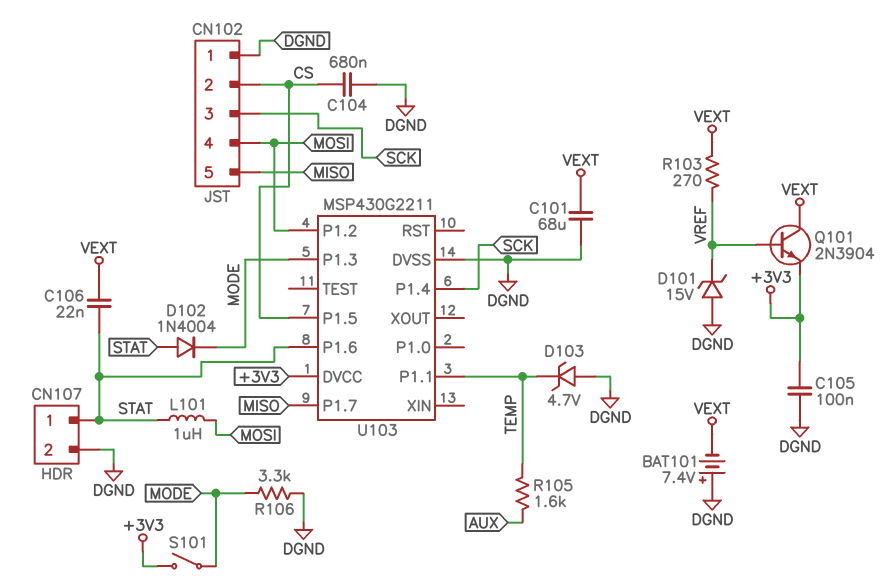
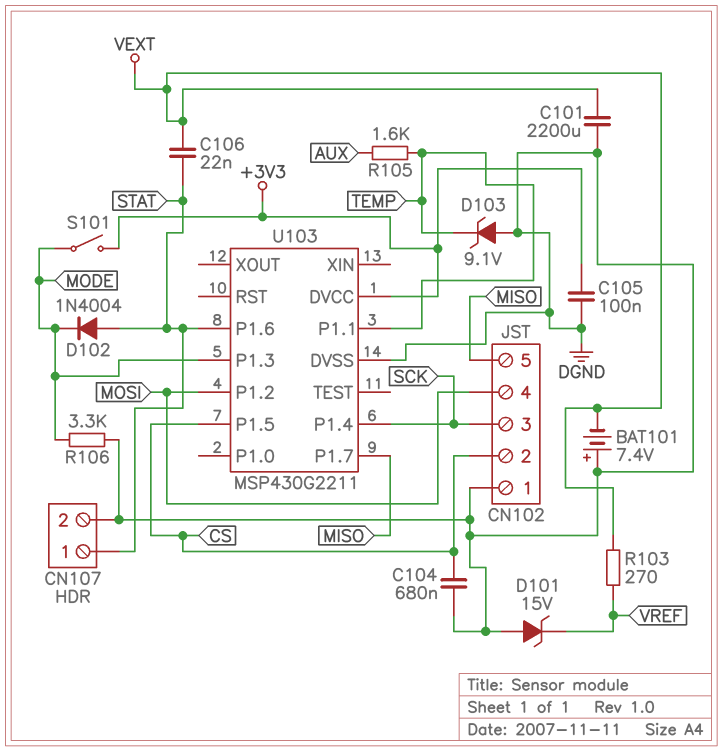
C101: 68uF (DGND, VEXT) -> 2200uF (DGND, VEXT)
D103: zener 4.7V (A DGND, K TEMP) -> zener 9.1V (A DGND, K TEMP)
L101: 1uH (MOSI, STAT) -> none
Q101: NPN 2N3904 (B VREF, C VEXT, E +3V3) -> none

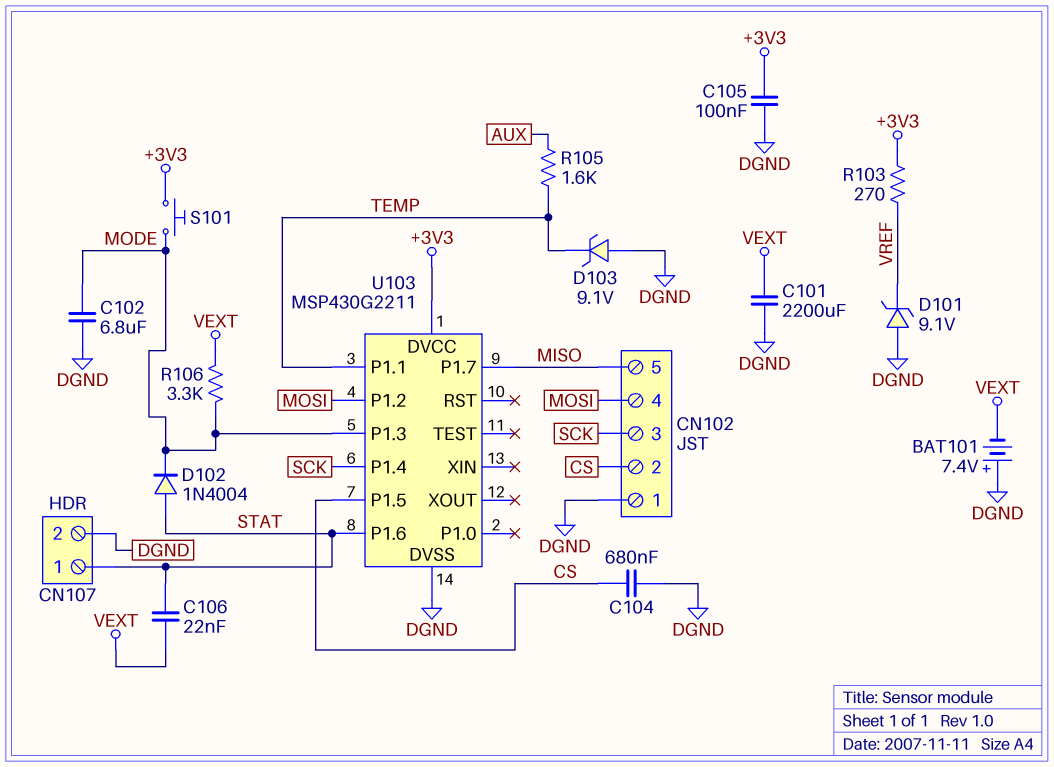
C102: none -> 6.8uF (DGND, MODE)
D101: zener 15V (A DGND, K VREF) -> zener 9.1V (A DGND, K VREF)
R103: 270 (VEXT, VREF) -> 270 (+3V3, VREF)
R106: 3.3k (DGND, MODE) -> 3.3k (MODE, VEXT)
S101: switch (+3V3, MODE) -> button (+3V3, MODE)

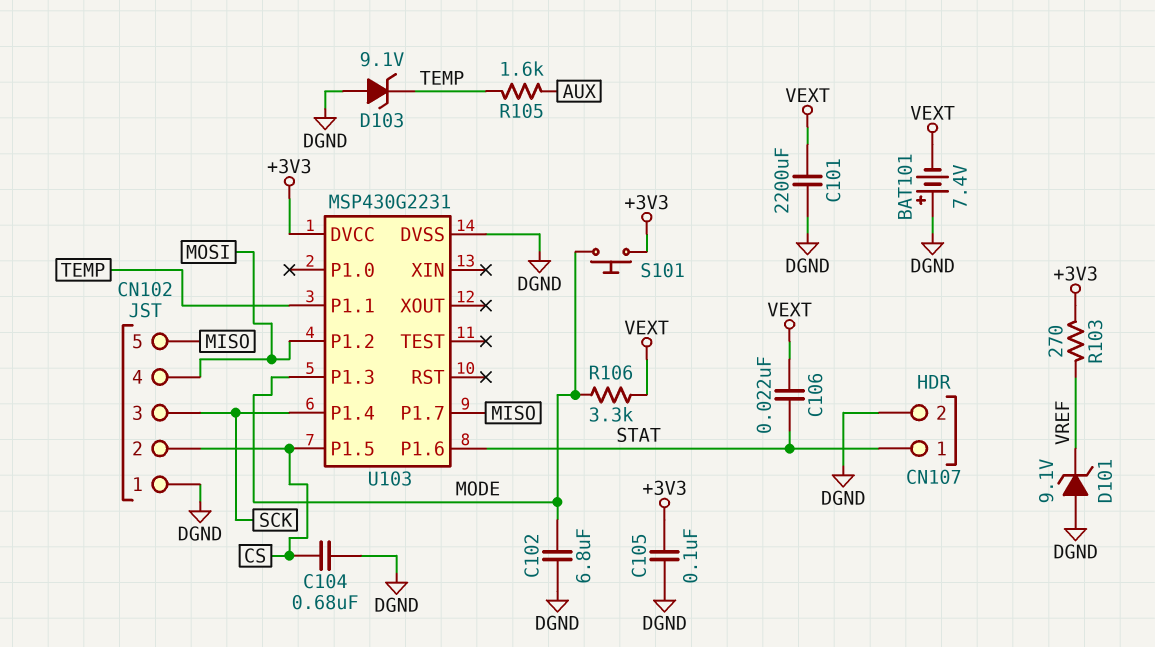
D102: diode 1N4004 (A STAT, K MODE) -> none
U103: MSP430G2211 -> MSP430G2231

